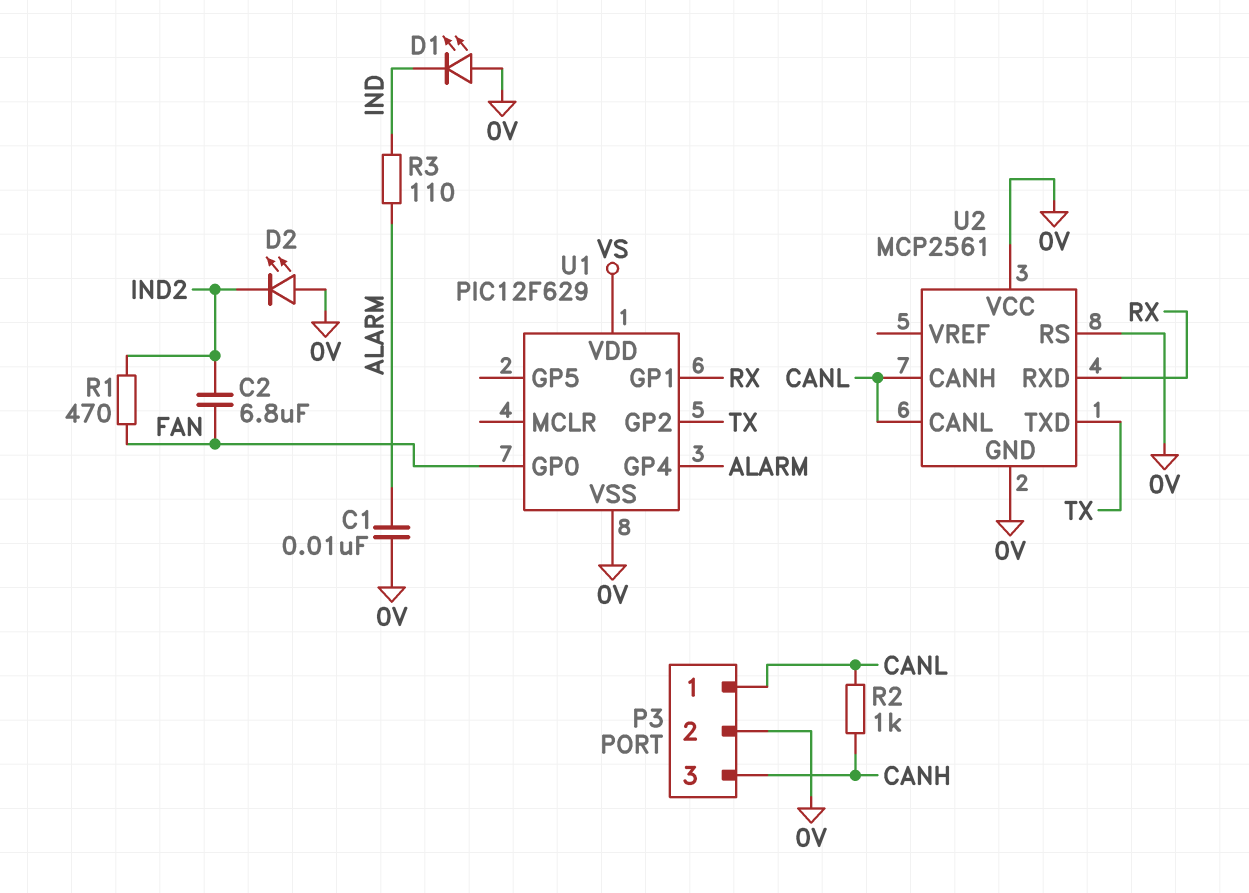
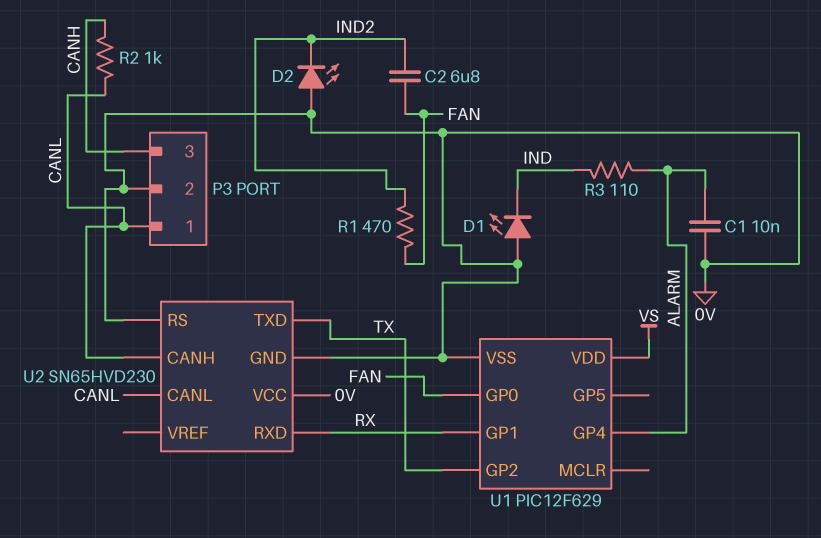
U2: MCP2561 -> SN65HVD230

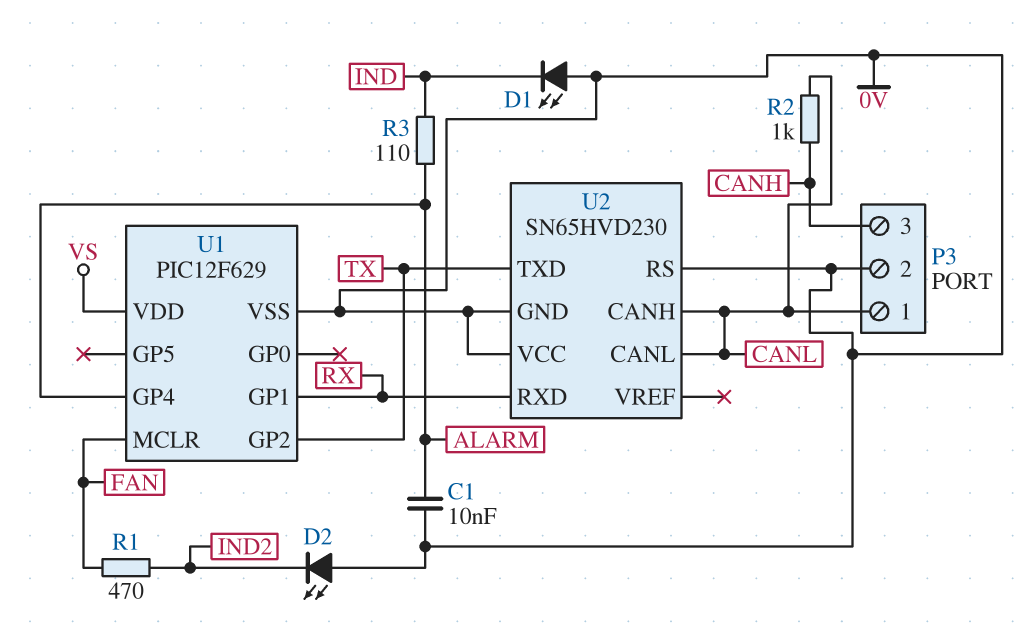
C2: 6.8uF (FAN, IND2) -> none
U1 pin GP0: FAN -> none
U1 pin MCLR: none -> FAN

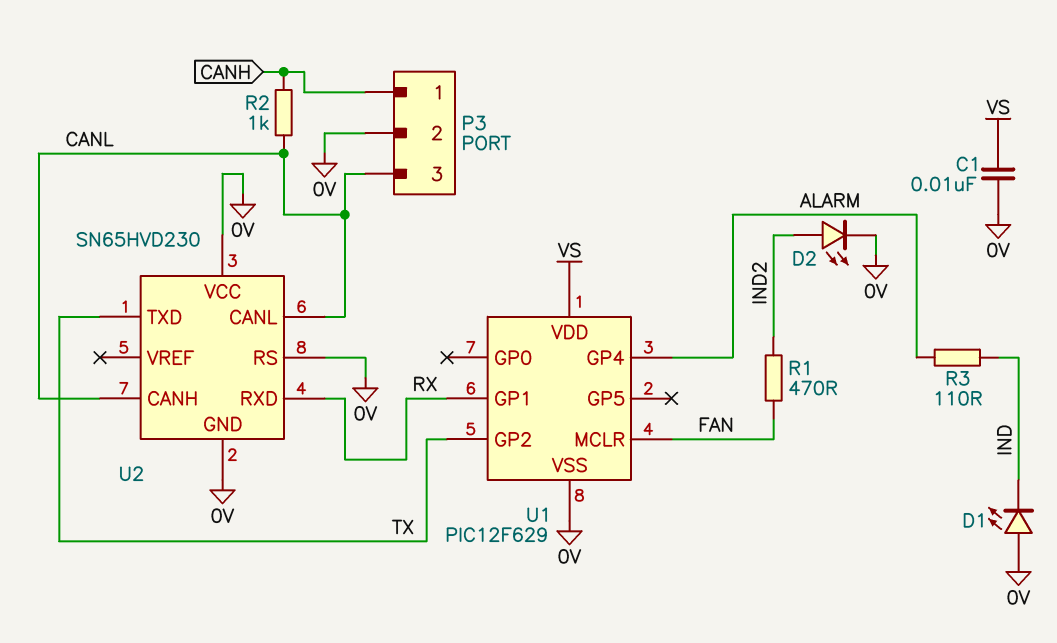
C1: 10nF (0V, ALARM) -> 10nF (0V, VS)
D2: LED (A 0V, K IND2) -> LED (A IND2, K 0V)
P3 pin 1: CANL -> CANH
P3 pin 3: CANH -> CANL

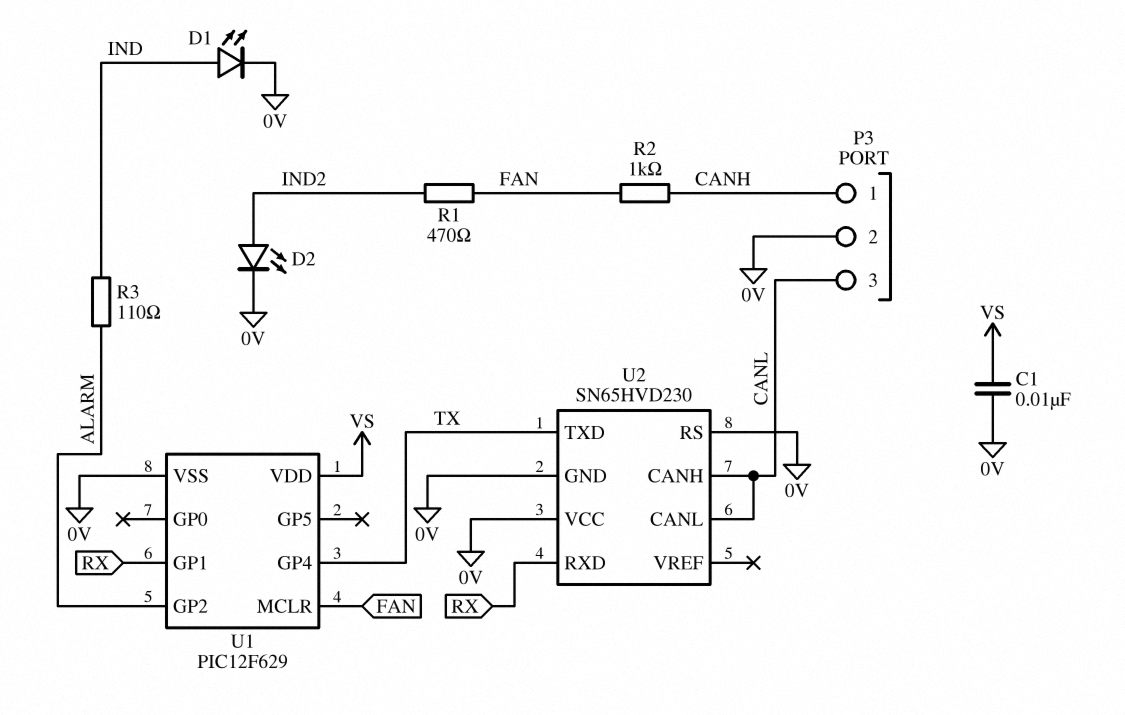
D1: LED (A 0V, K IND) -> LED (A IND, K 0V)
R2: 1k (CANH, CANL) -> 1k (CANH, FAN)
U1 pin GP2: TX -> ALARM
U1 pin GP4: ALARM -> TX

